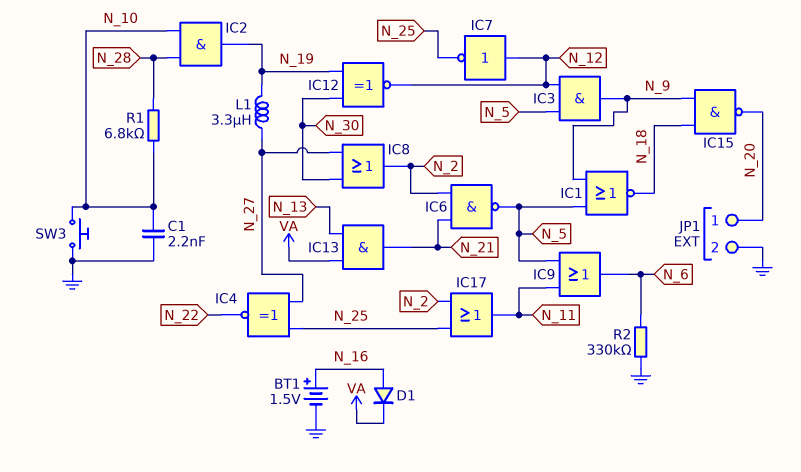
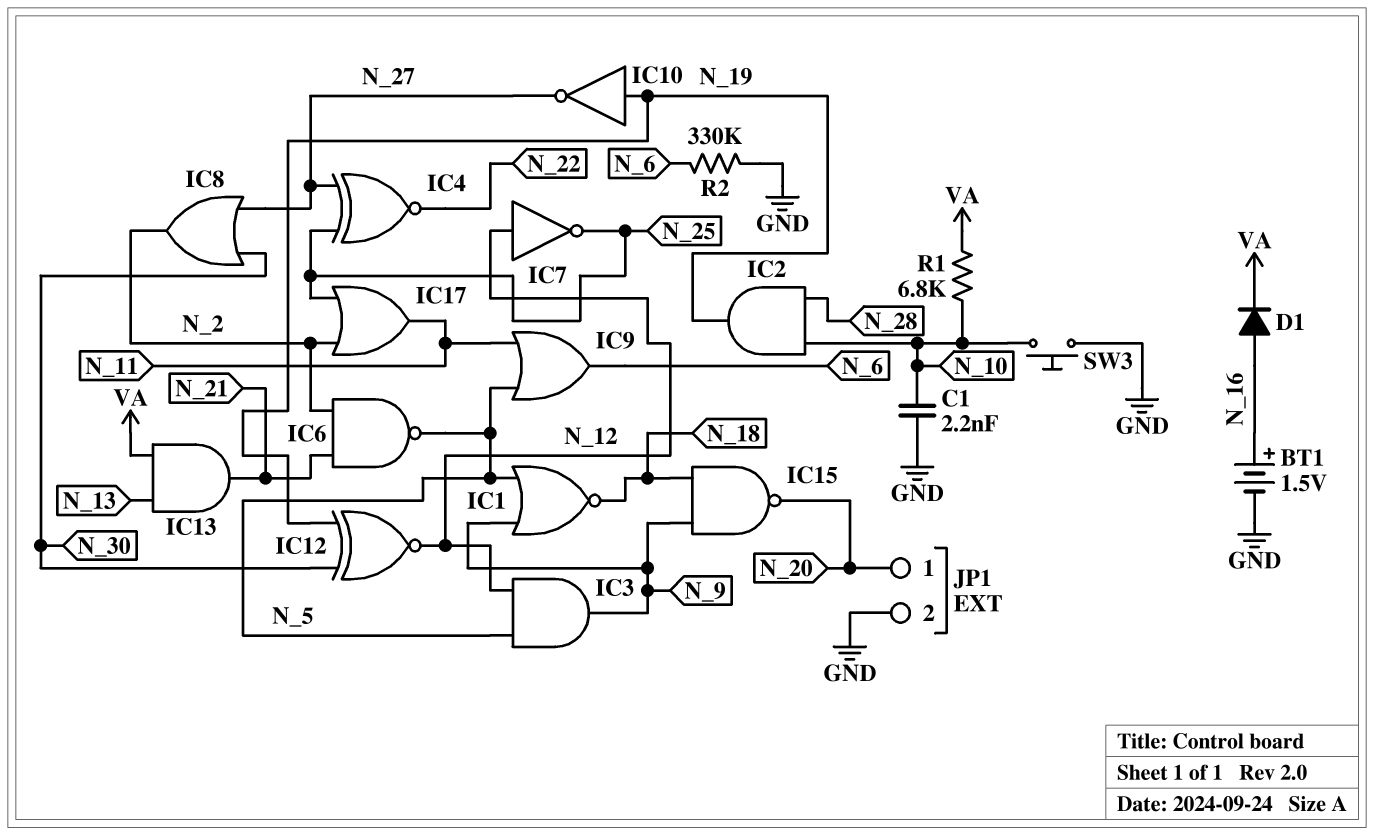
IC10: none -> NOT (in N_19, out N_27)
L1: 3.3uH (N_19, N_27) -> none
R1: 6.8k (N_10, N_28) -> 6.8k (N_10, VA)

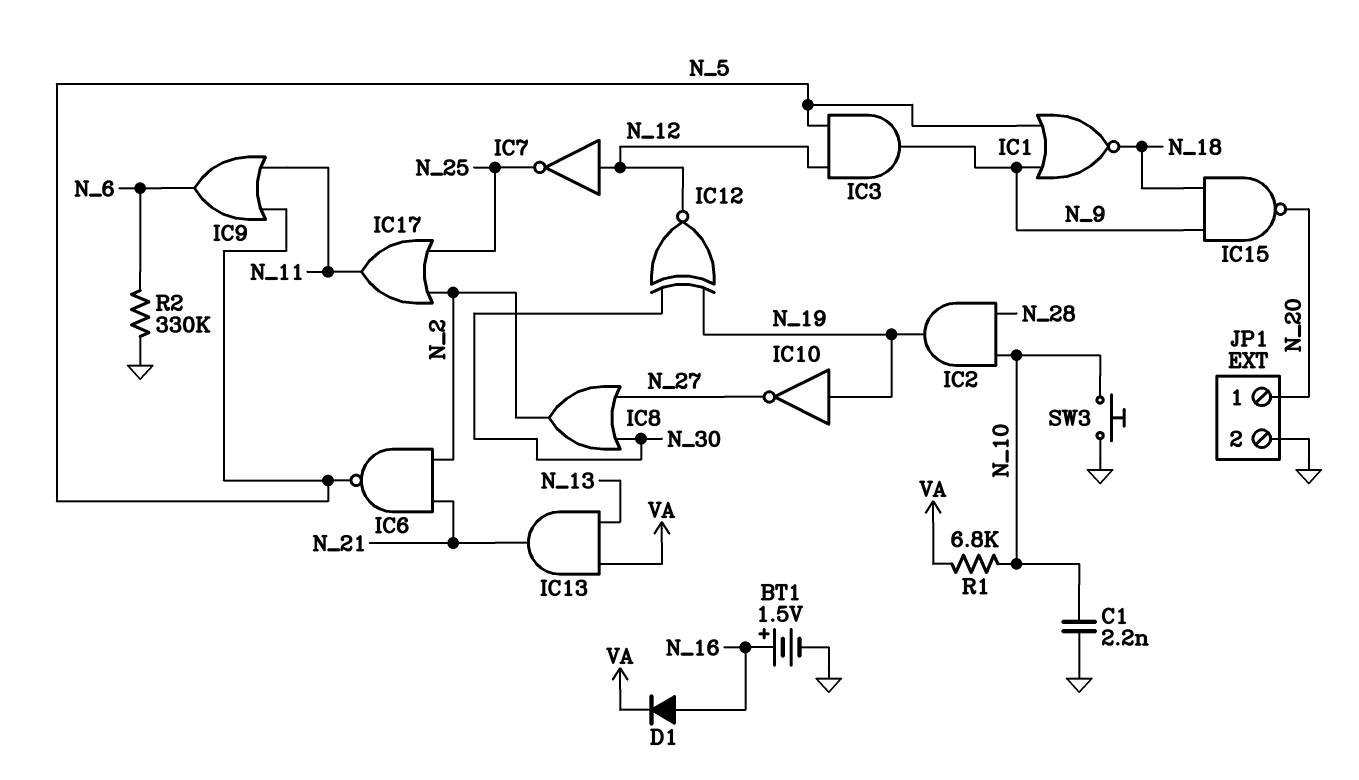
IC4: XNOR (in N_25, in N_27, out N_22) -> none

